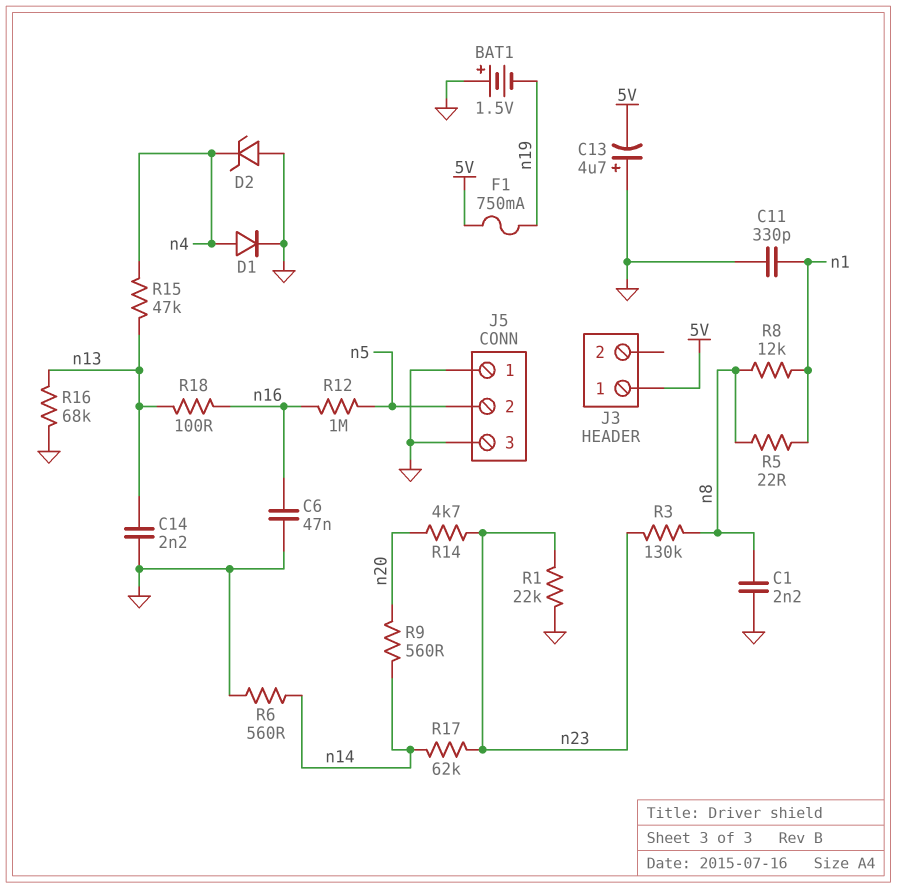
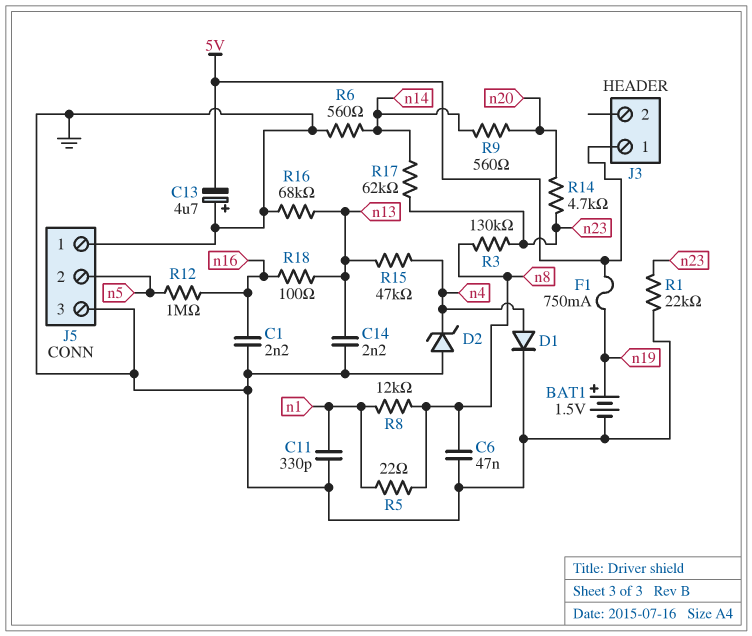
BAT1: 1.5V (plus GND, minus n19) -> 1.5V (plus n19, minus GND)
C1: 2.2nF (GND, n8) -> 2.2nF (GND, n16)
C6: 47nF (GND, n16) -> 47nF (GND, n8)

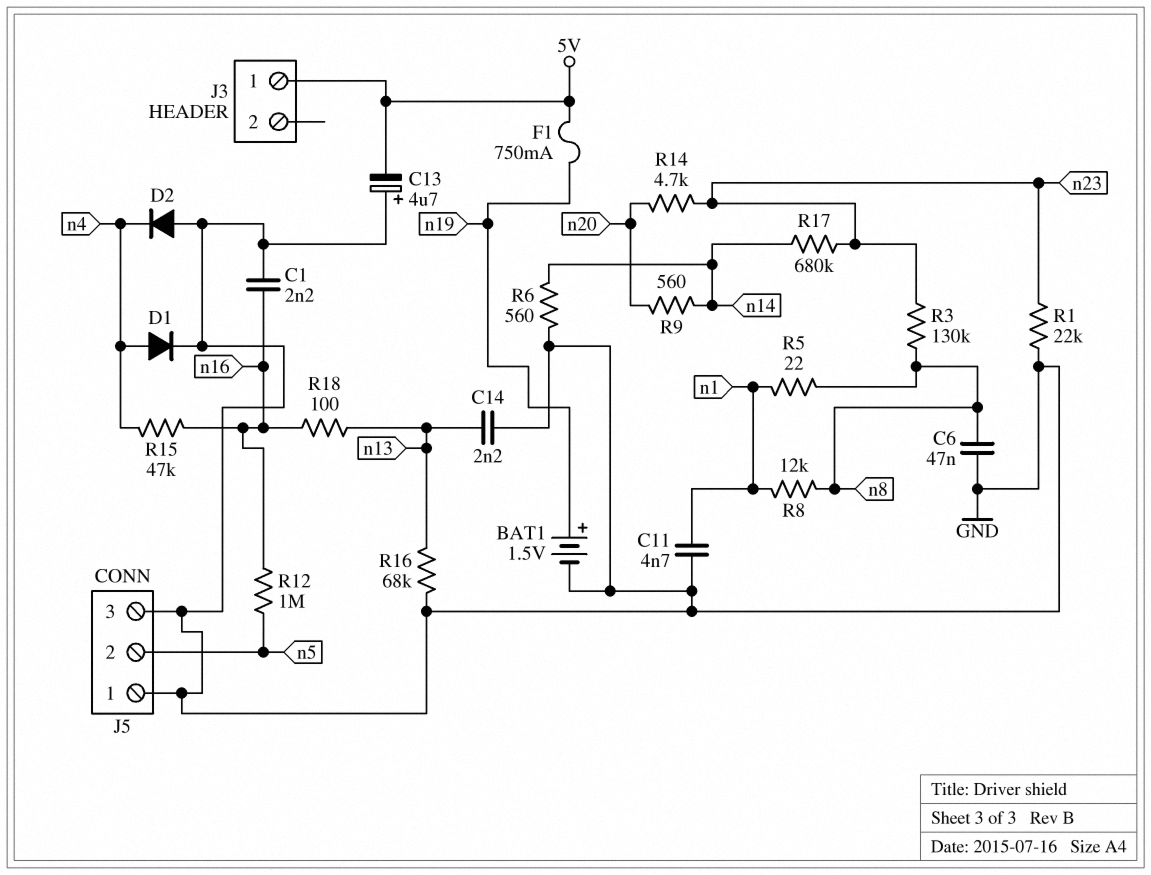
C11: 330pF (GND, n1) -> 4.7nF (GND, n1)
D2: zener (A GND, K n4) -> diode (A GND, K n4)
R15: 47k (n4, n13) -> 47k (n4, n16)
R17: 62k (n14, n23) -> 680k (n14, n23)

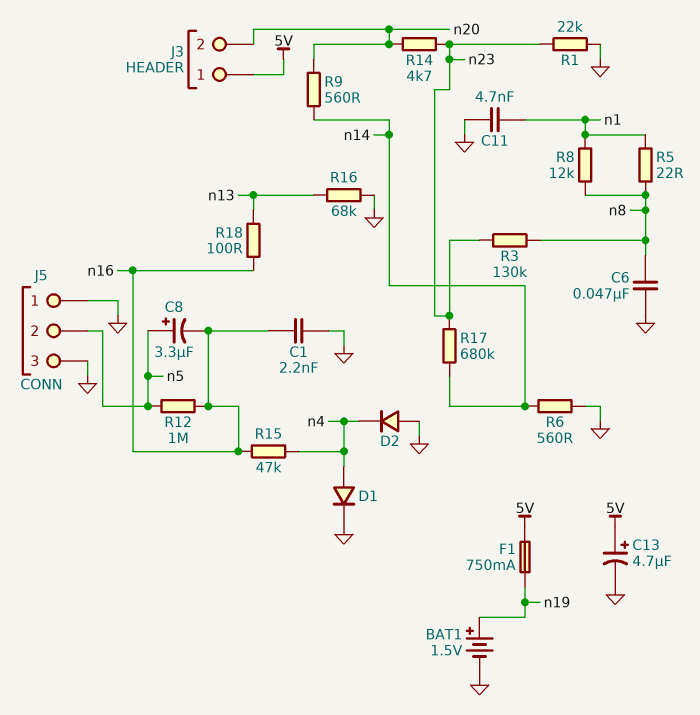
C8: none -> 3.3uF (plus n5, minus n16)
C13: 4.7uF (plus GND, minus 5V) -> 4.7uF (plus 5V, minus GND)
C14: 2.2nF (GND, n13) -> none
J3 pin 2: none -> n20

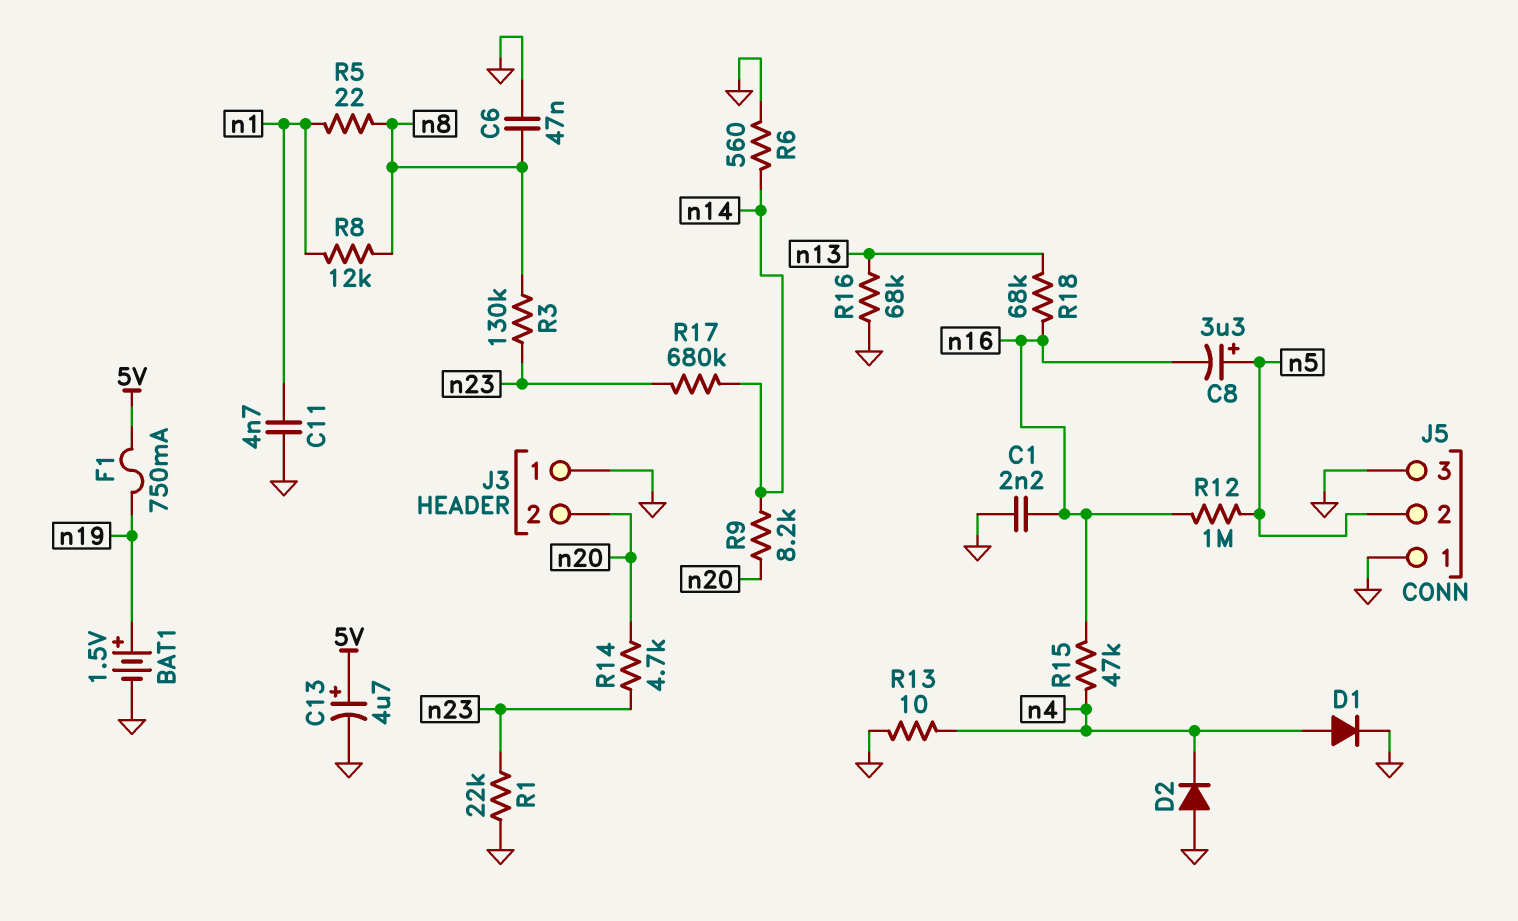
J3 pin 1: 5V -> GND
R9: 560 (n14, n20) -> 8.2k (n14, n20)
R13: none -> 10 (GND, n4)
R18: 100 (n13, n16) -> 68k (n13, n16)

